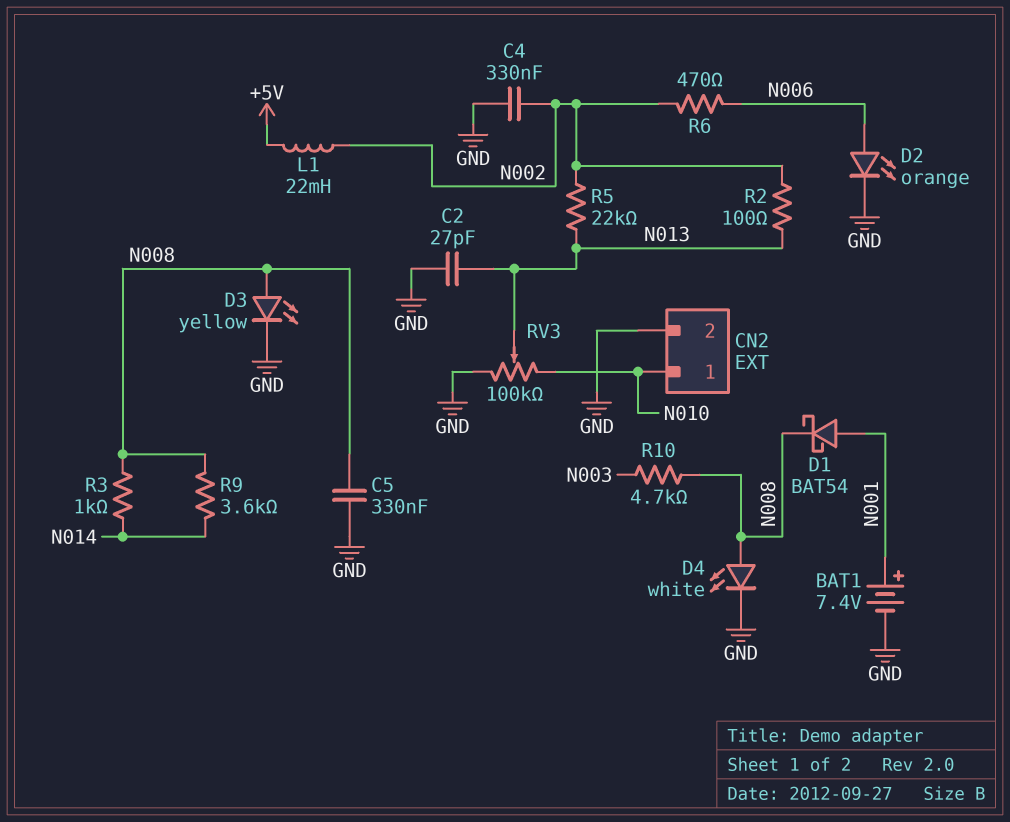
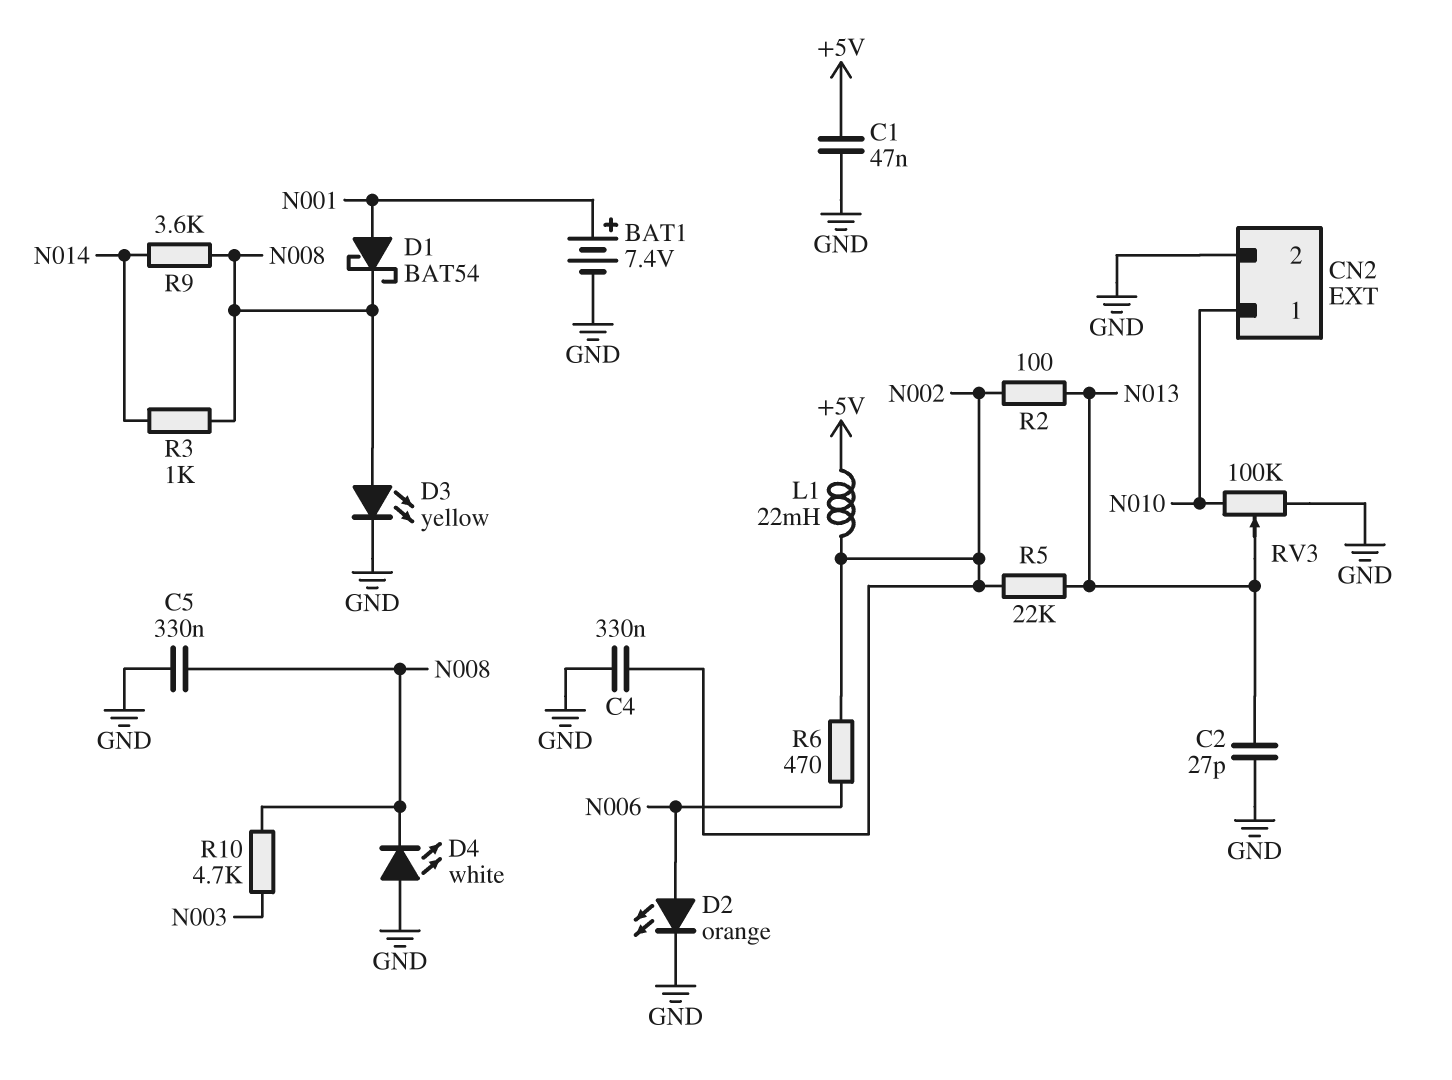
C1: none -> 47nF (+5V, GND)
D4: LED white (A N008, K GND) -> LED white (A GND, K N008)

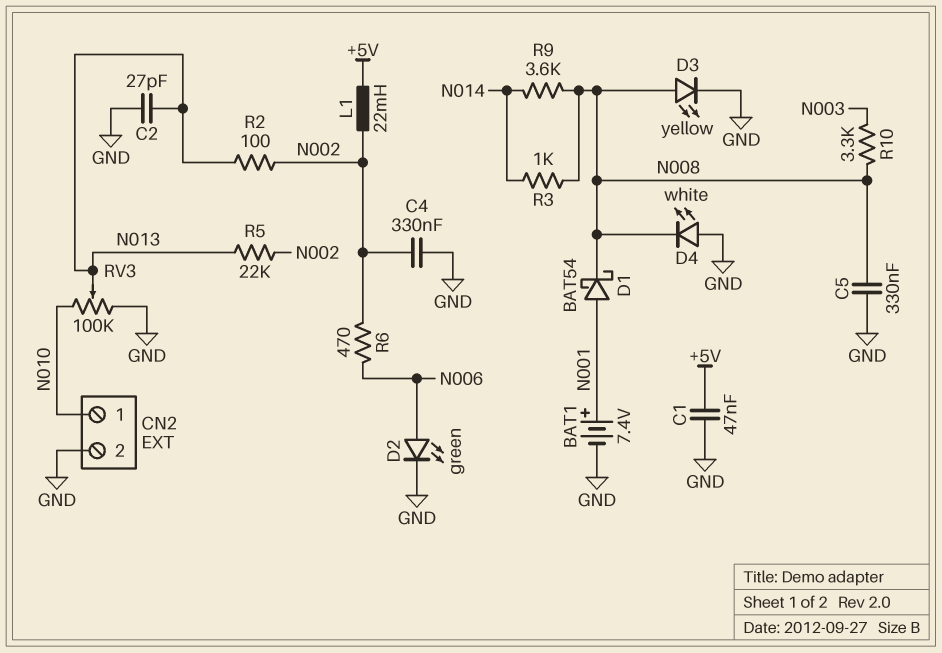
D2: LED orange (A N006, K GND) -> LED green (A N006, K GND)
R10: 4.7k (N003, N008) -> 3.3k (N003, N008)

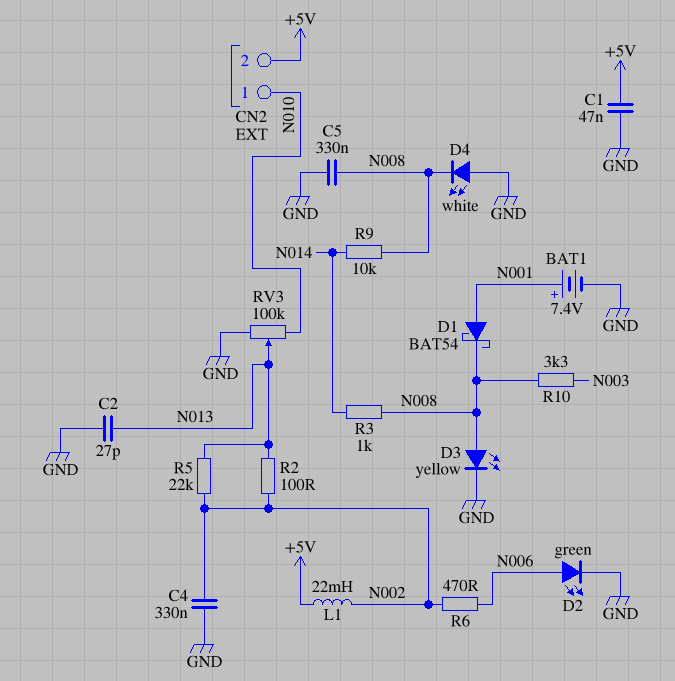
CN2 pin 2: GND -> +5V
R9: 3.6k (N008, N014) -> 10k (N008, N014)

